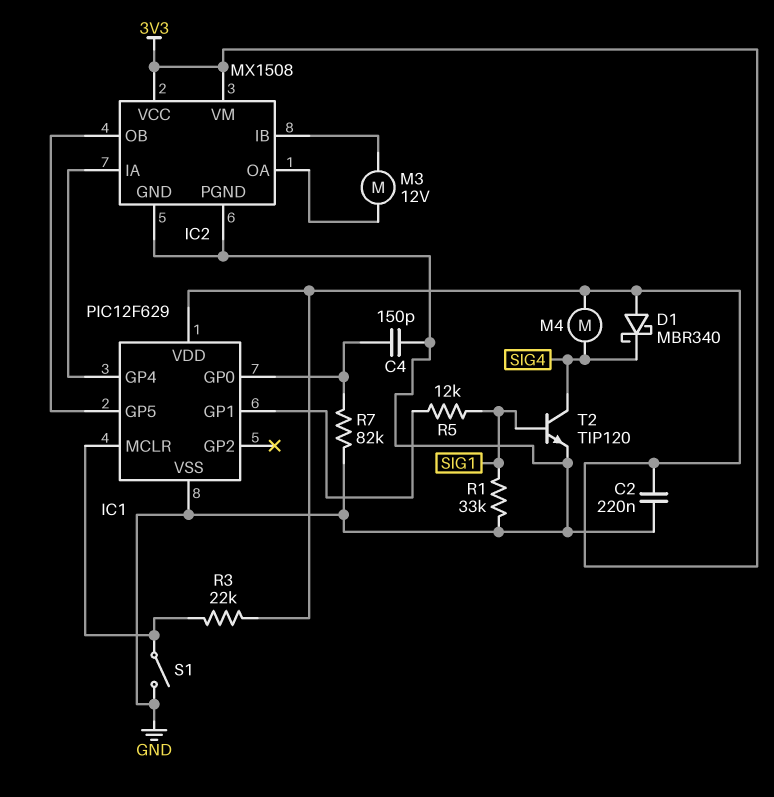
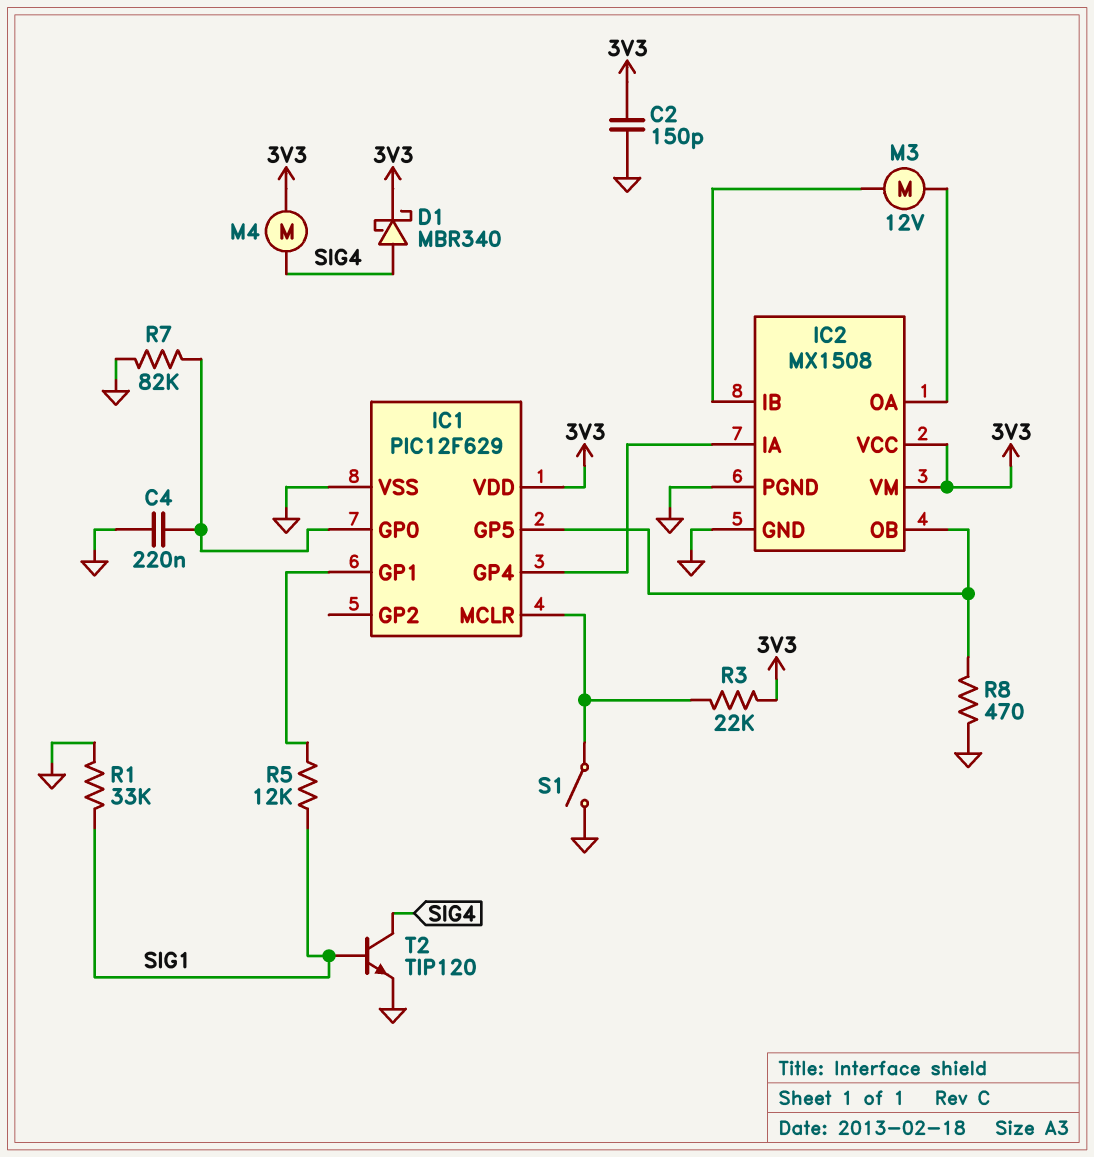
C2: 220nF (3V3, GND) -> 150pF (3V3, GND)
C4: 150pF (GND, IC1/GP0) -> 220nF (GND, IC1/GP0)
D1: schottky MBR340 (A 3V3, K SIG4) -> schottky MBR340 (A SIG4, K 3V3)
R8: none -> 470 (GND, IC1/GP5)

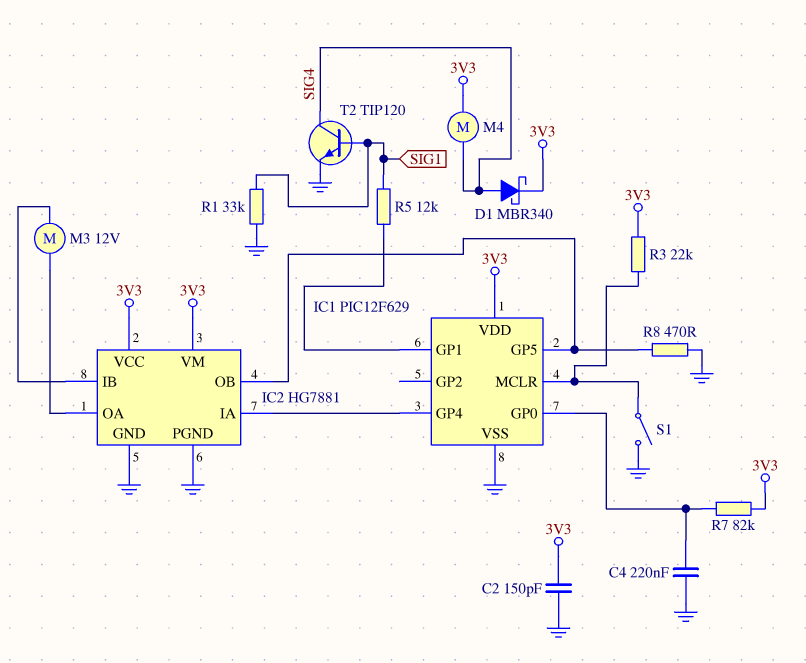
IC2: MX1508 -> HG7881
R7: 82k (GND, IC1/GP0) -> 82k (3V3, IC1/GP0)

